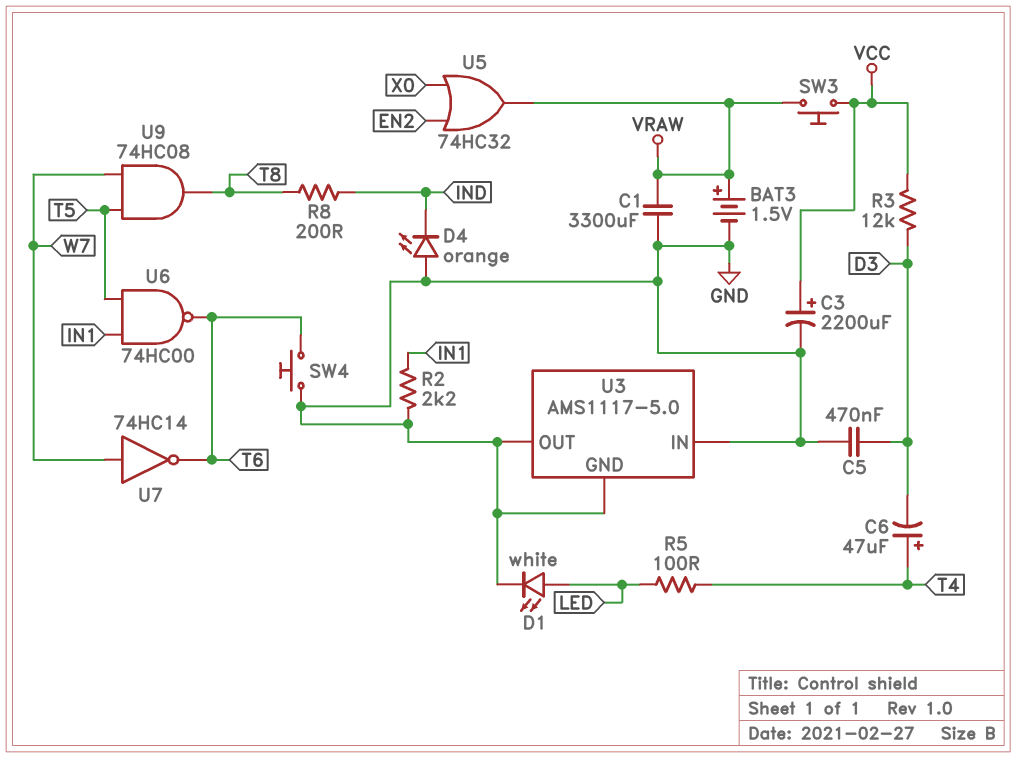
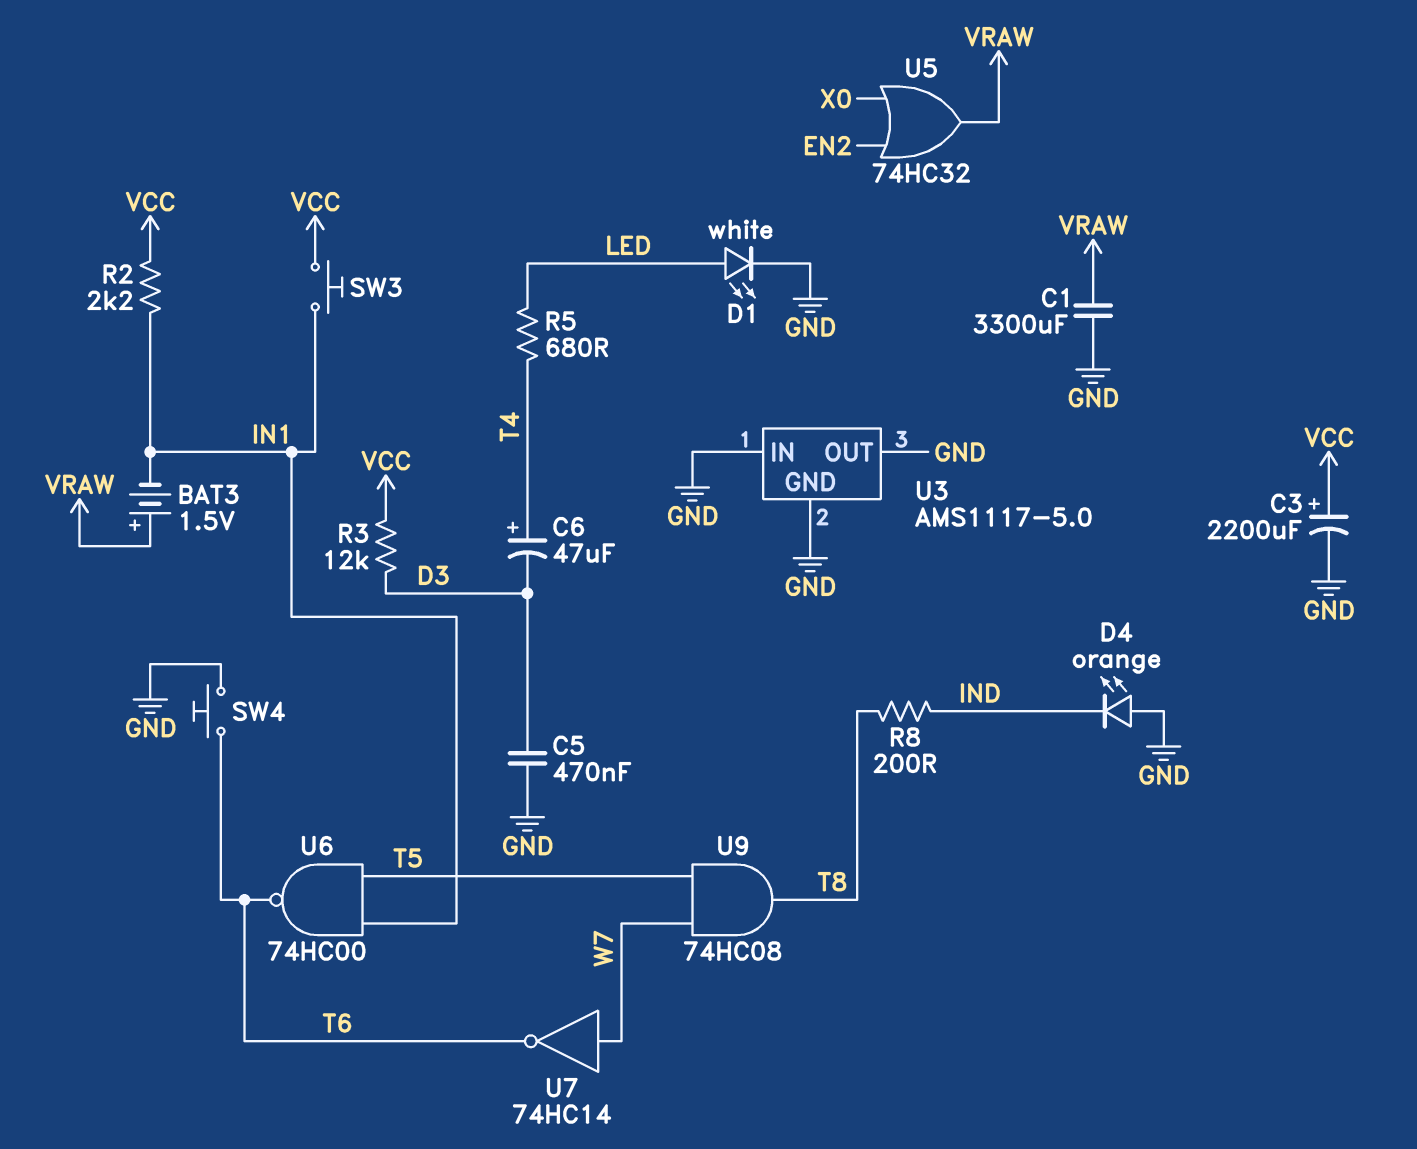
BAT3: 1.5V (plus VRAW, minus GND) -> 1.5V (plus VRAW, minus IN1)
R2: 2.2k (GND, IN1) -> 2.2k (IN1, VCC)
R5: 100 (LED, T4) -> 680 (LED, T4)
SW3: button (VCC, VRAW) -> button (IN1, VCC)

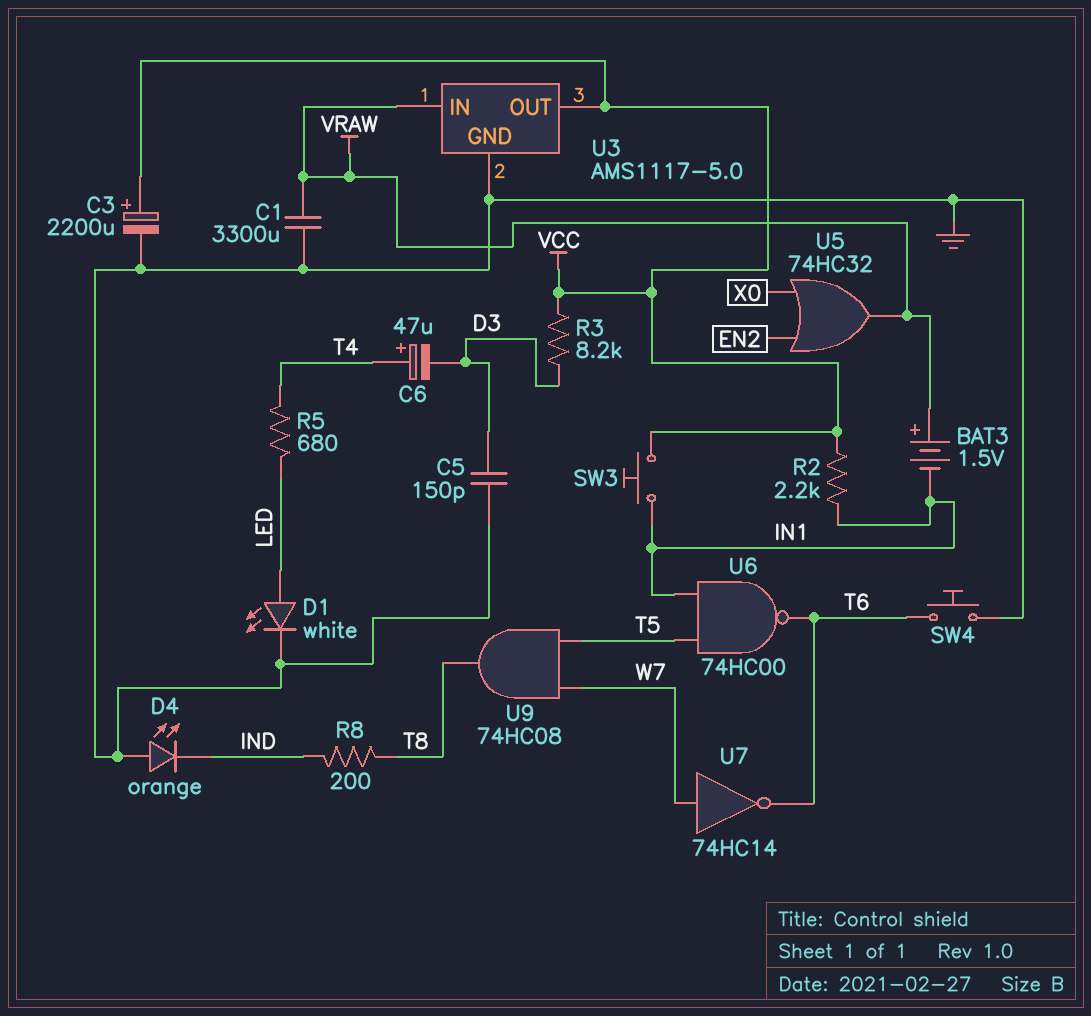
C5: 470nF (D3, GND) -> 150pF (D3, GND)
R3: 12k (D3, VCC) -> 8.2k (D3, VCC)
U3 pin IN: GND -> VRAW
U3 pin OUT: GND -> VCC

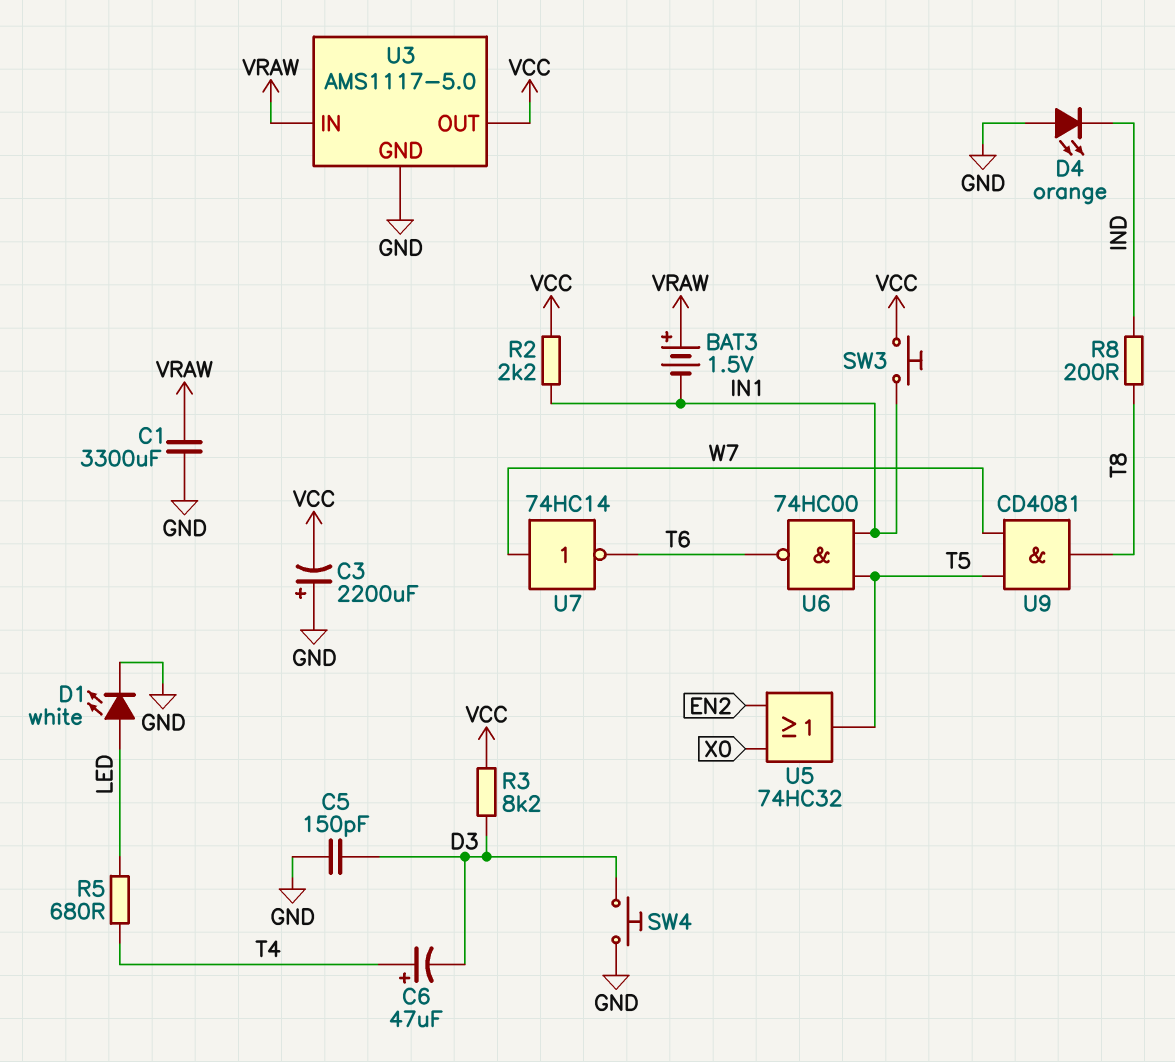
C3: 2200uF (plus VCC, minus GND) -> 2200uF (plus GND, minus VCC)
SW4: button (GND, T6) -> button (D3, GND)
U5: OR 74HC32 (in EN2, in X0, out VRAW) -> OR 74HC32 (in EN2, in X0, out T5)
U9: AND 74HC08 (in T5, in W7, out T8) -> AND CD4081 (in T5, in W7, out T8)

